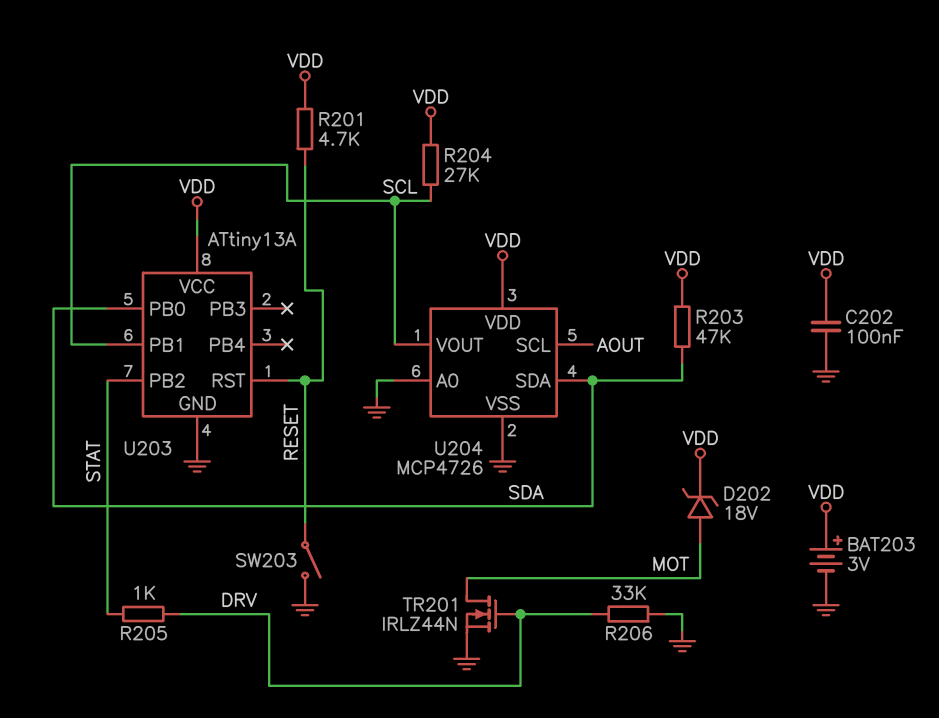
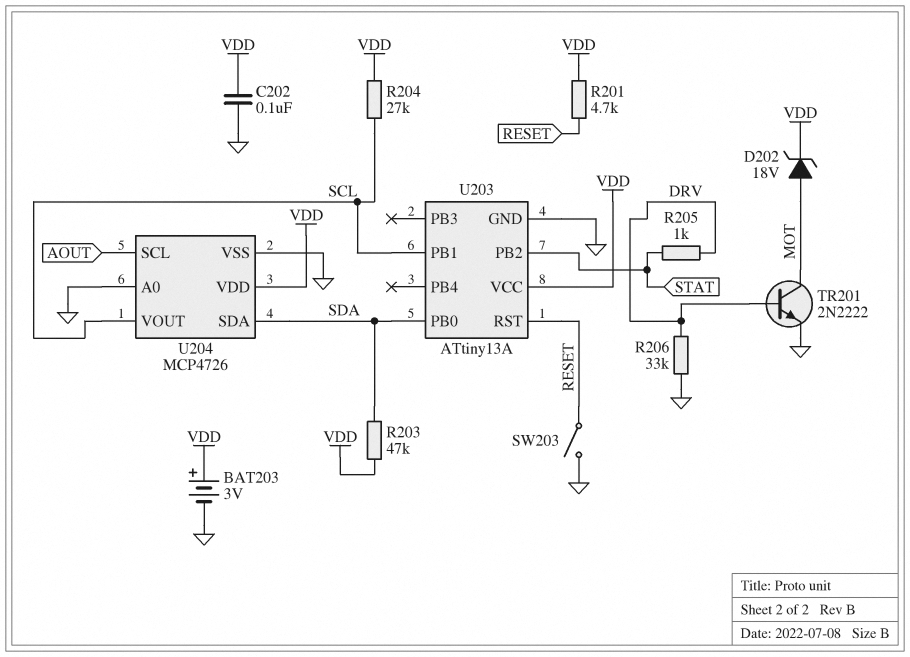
TR201: NMOS IRLZ44N (G DRV, D MOT, S GND) -> NPN 2N2222 (B DRV, C MOT, E GND)

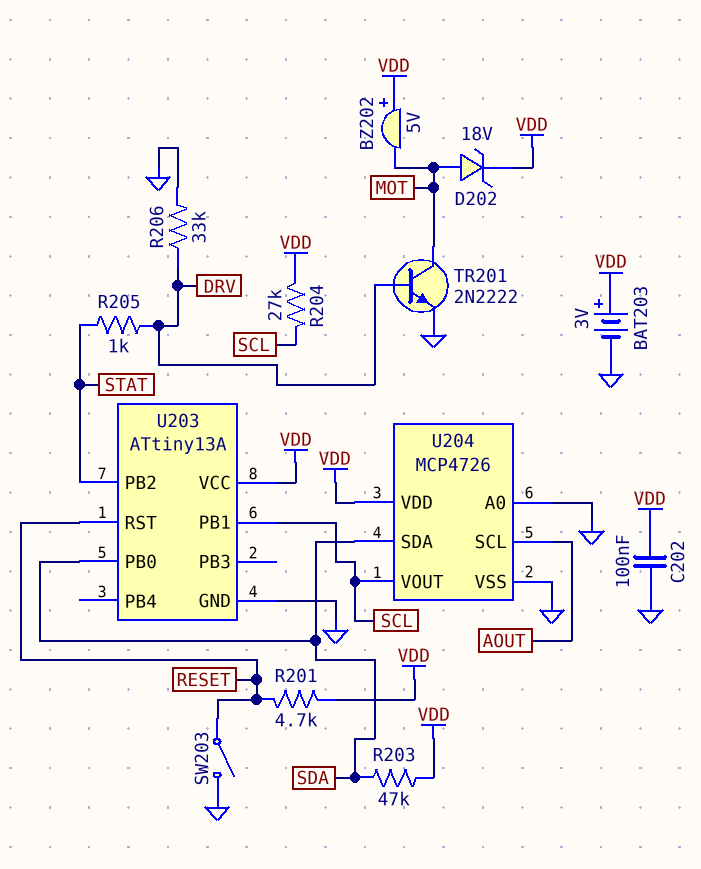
BZ202: none -> buzzer 5V (plus VDD, minus MOT)

